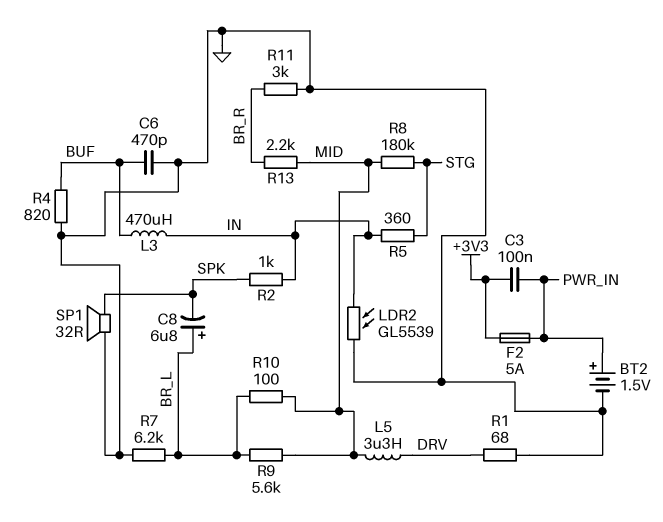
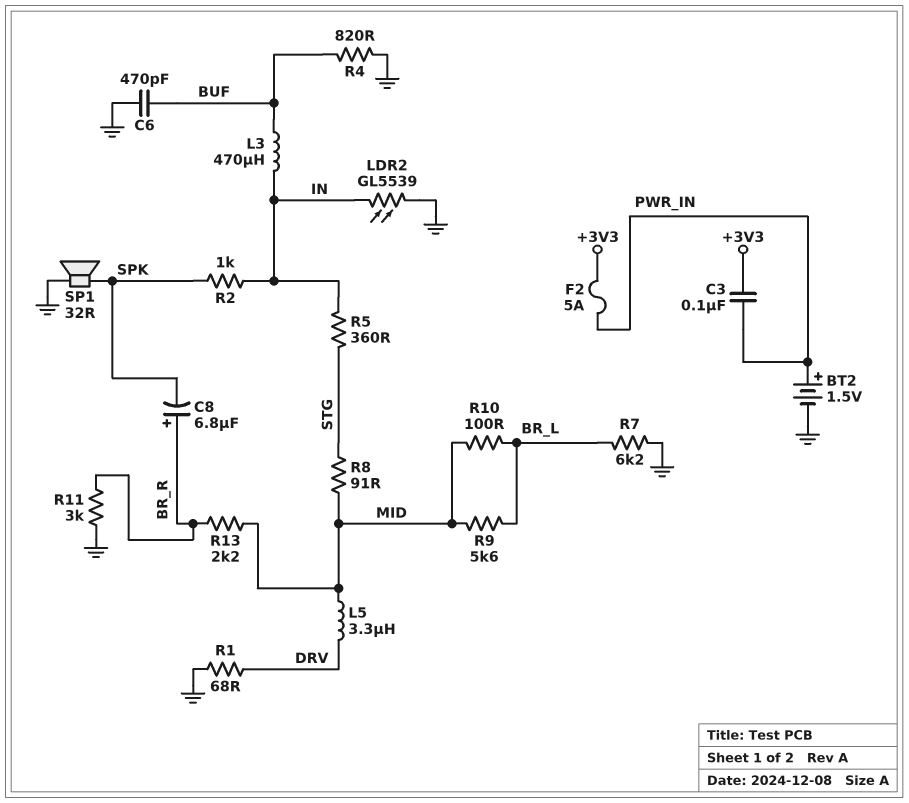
C8: 6.8uF (plus BR_L, minus SPK) -> 6.8uF (plus BR_R, minus SPK)
R8: 180k (MID, STG) -> 91 (MID, STG)

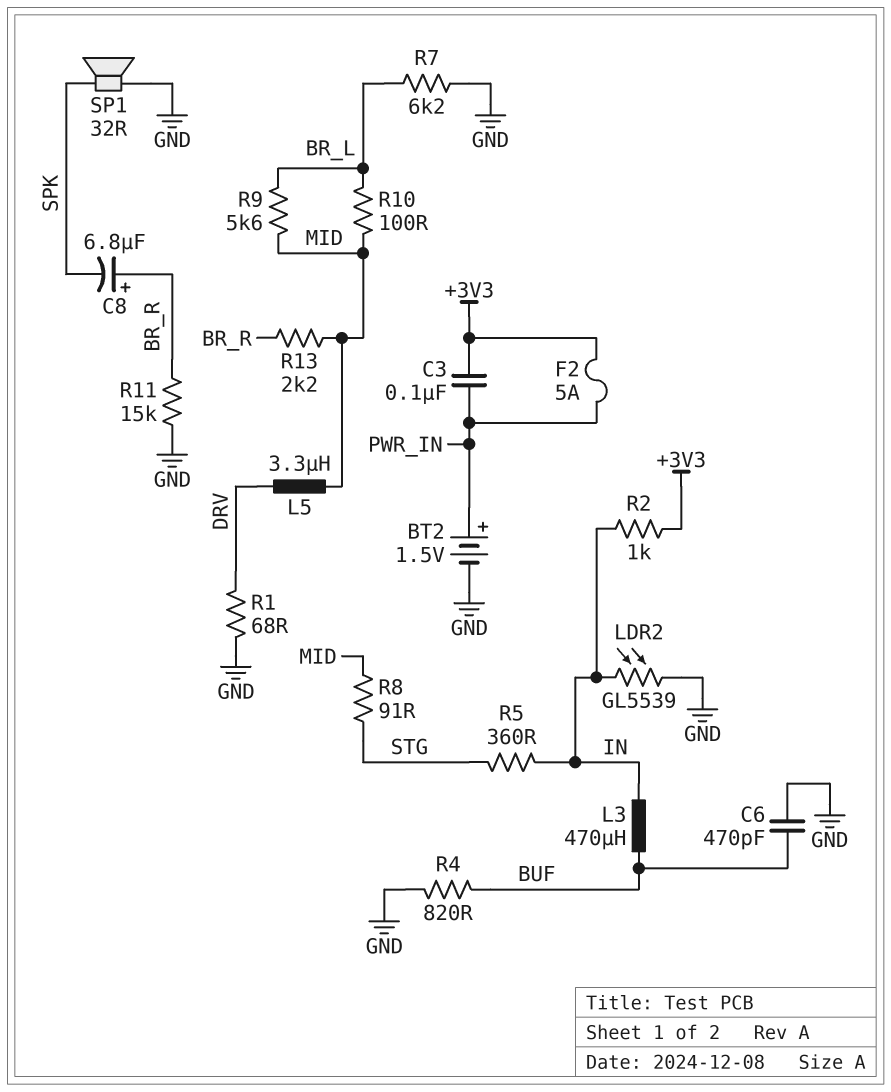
R2: 1k (IN, SPK) -> 1k (+3V3, IN)
R11: 3k (BR_R, GND) -> 15k (BR_R, GND)

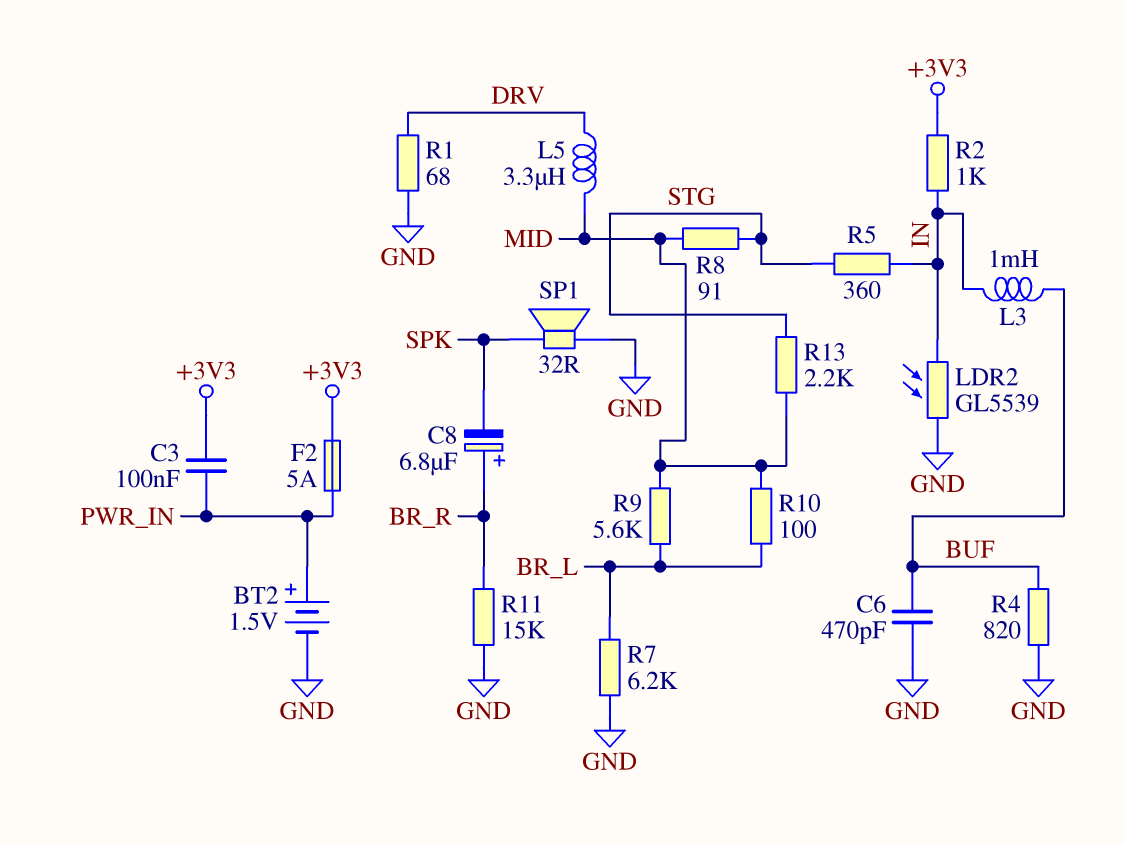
L3: 470uH (BUF, IN) -> 1mH (BUF, IN)
R13: 2.2k (BR_R, MID) -> 2.2k (MID, STG)

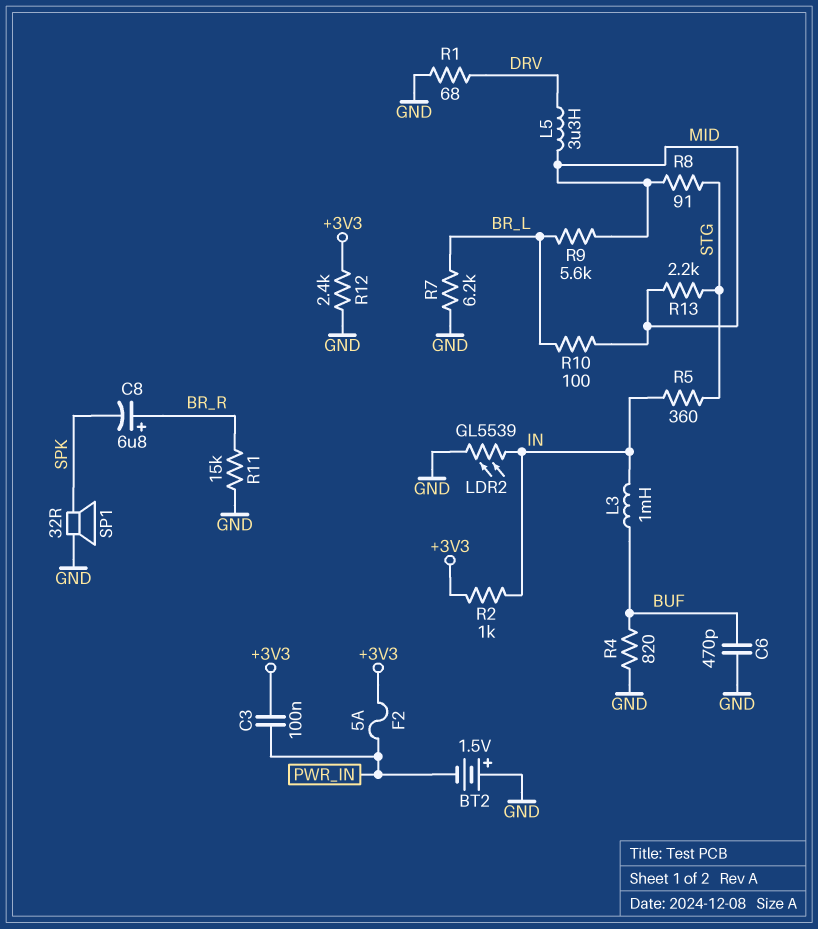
BT2: 1.5V (plus PWR_IN, minus GND) -> 1.5V (plus GND, minus PWR_IN)
R12: none -> 2.4k (+3V3, GND)

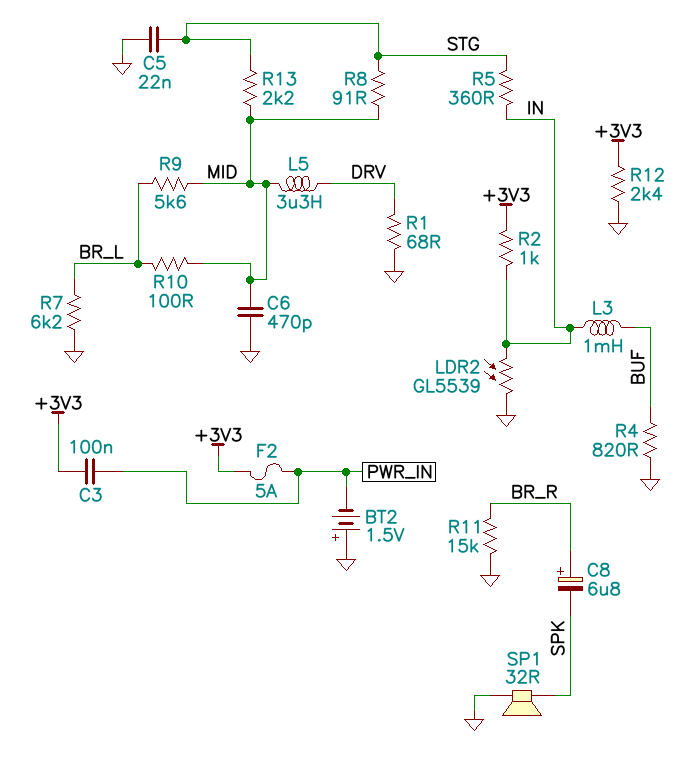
C5: none -> 22nF (GND, STG)
C6: 470pF (BUF, GND) -> 470pF (GND, MID)

